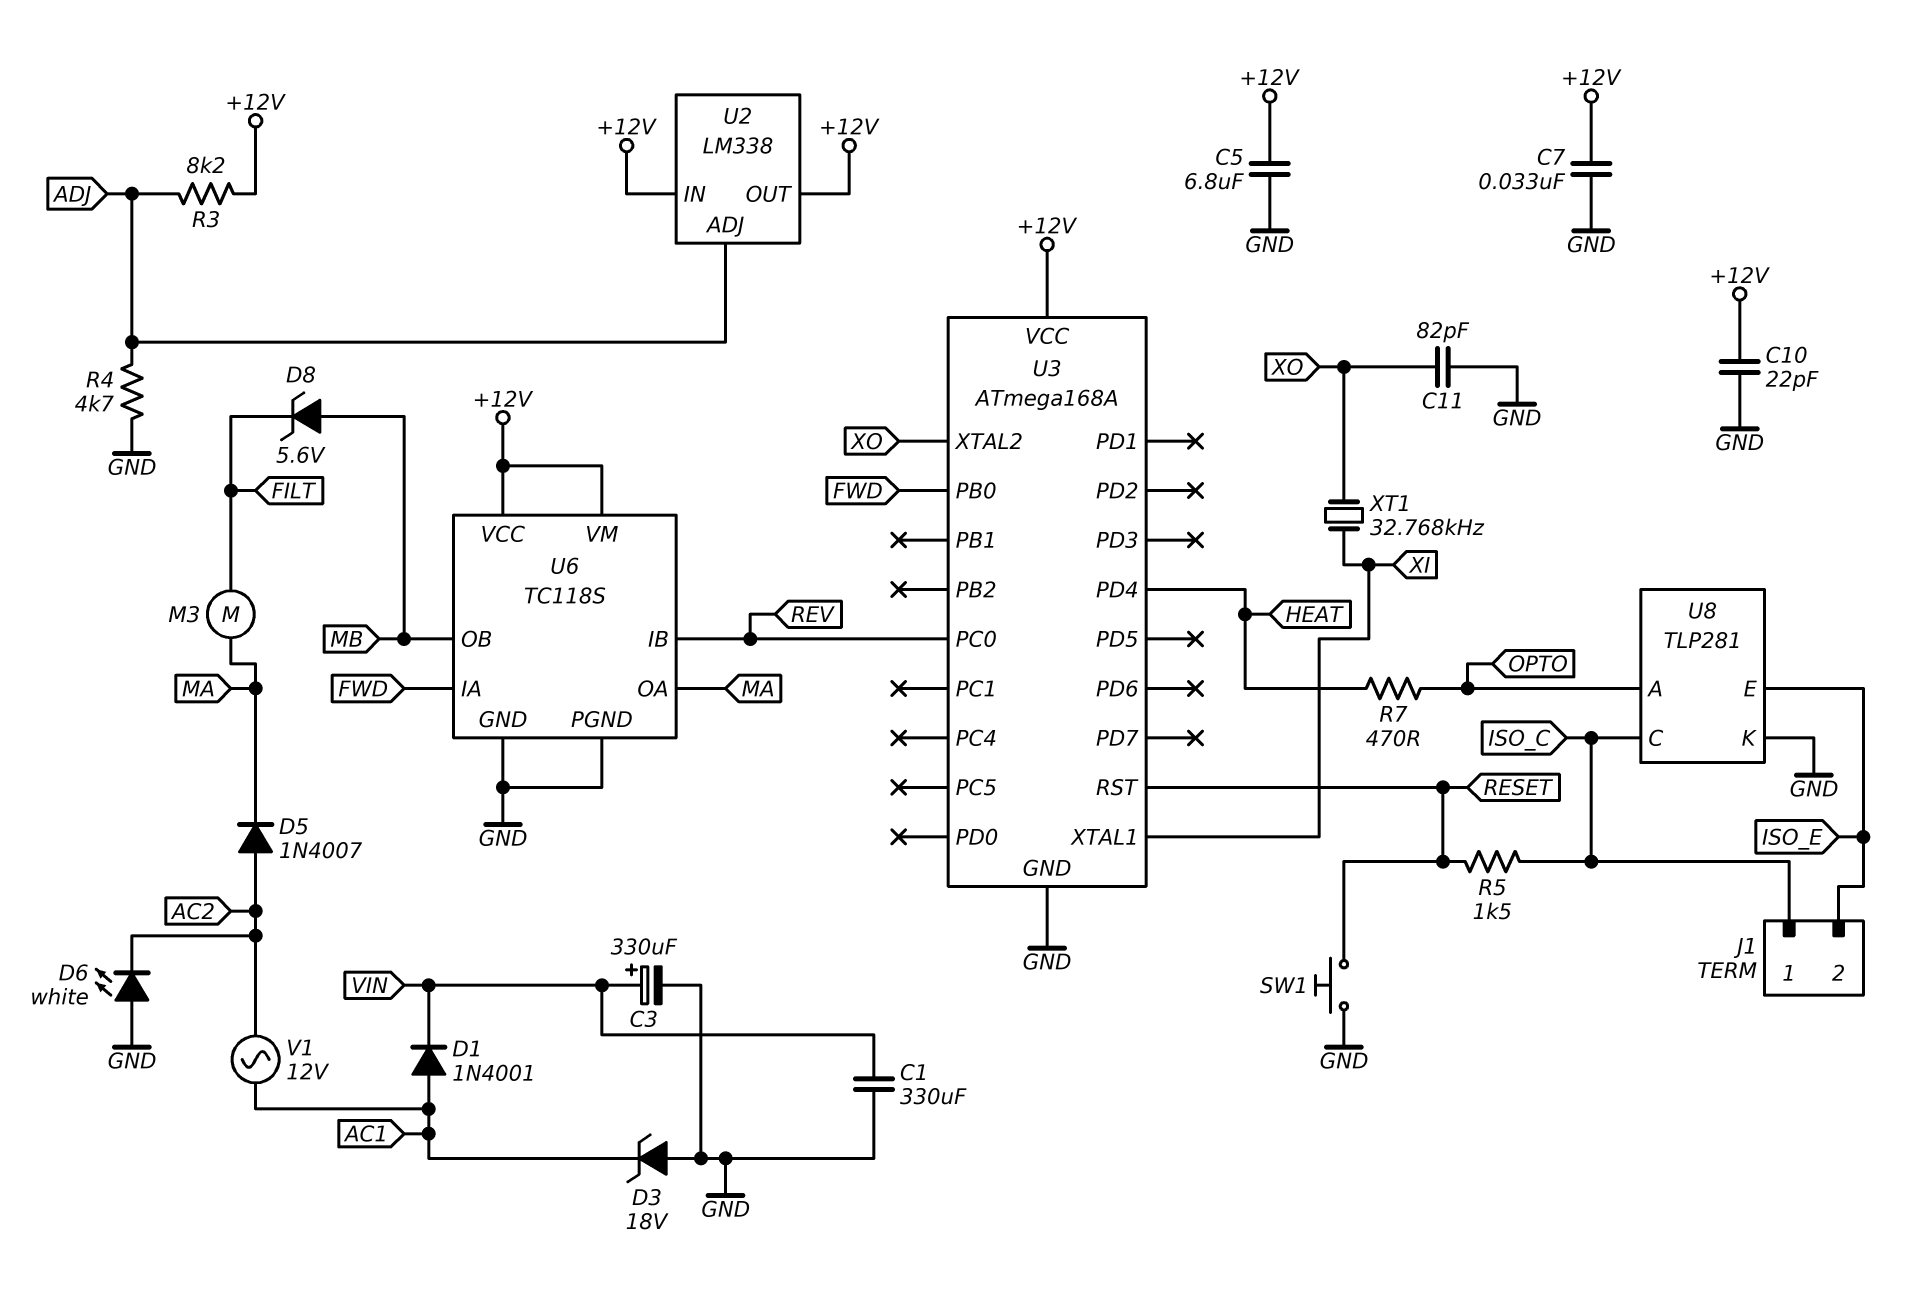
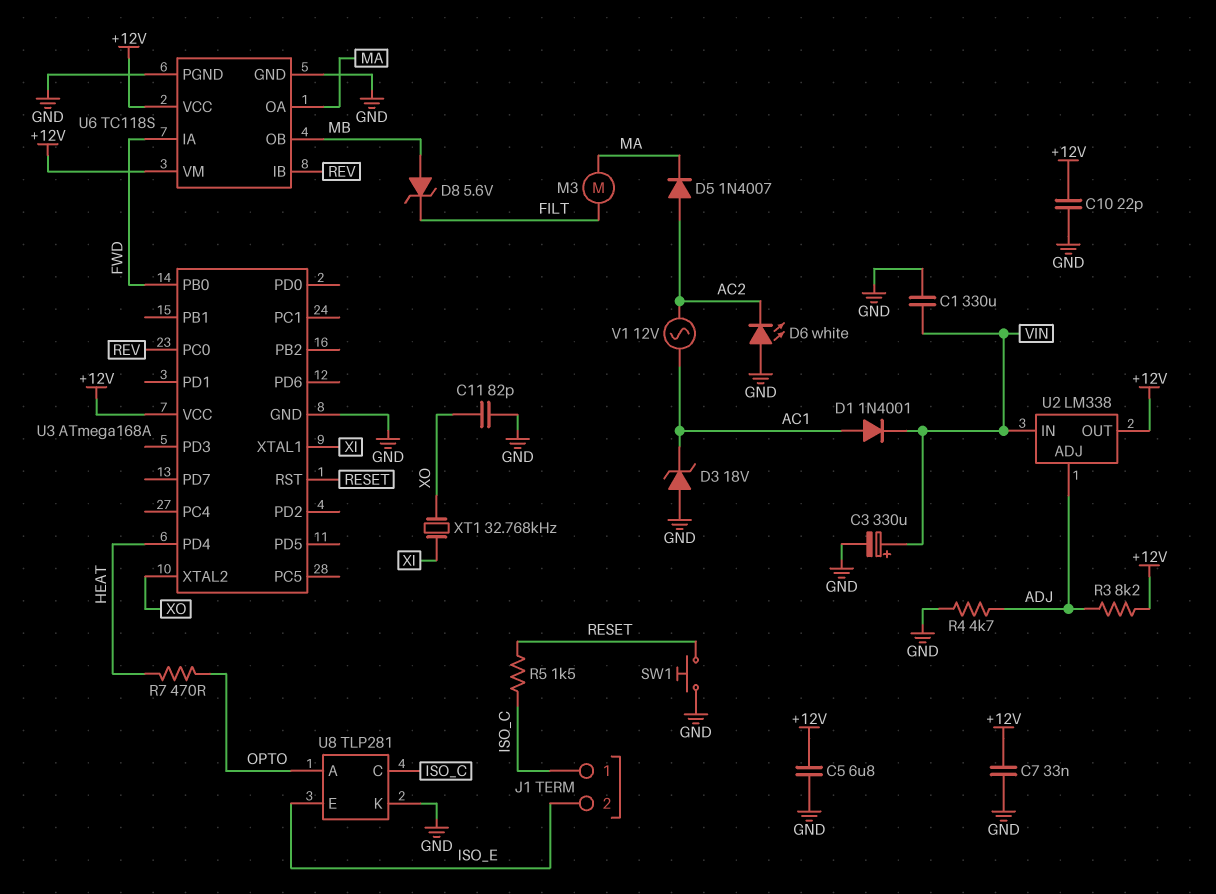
U2 pin IN: +12V -> VIN

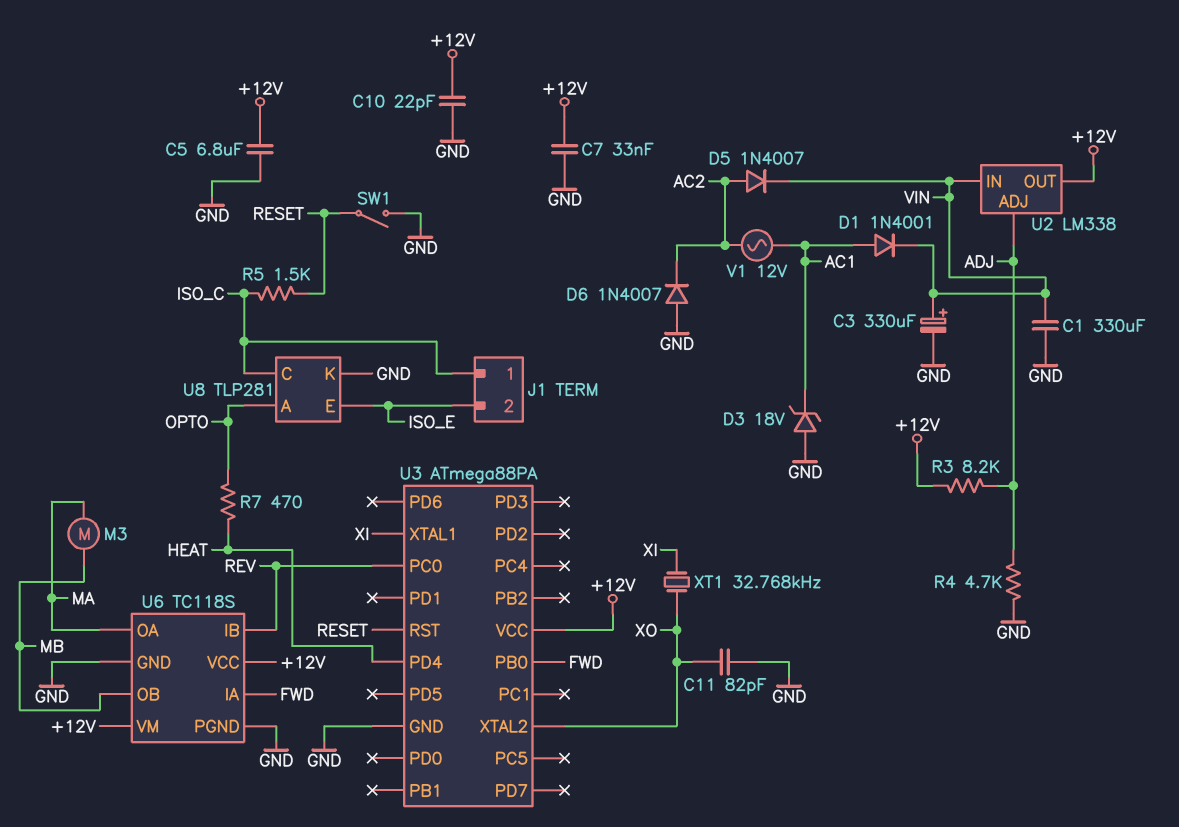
D5: diode 1N4007 (A AC2, K MA) -> diode 1N4007 (A AC2, K VIN)
D6: LED white (A GND, K AC2) -> diode 1N4007 (A GND, K AC2)
D8: zener 5.6V (A MB, K FILT) -> none
M3: motor (FILT, MA) -> motor (MA, MB)
SW1: button (GND, RESET) -> switch (GND, RESET)
U3: ATmega168A -> ATmega88PA

